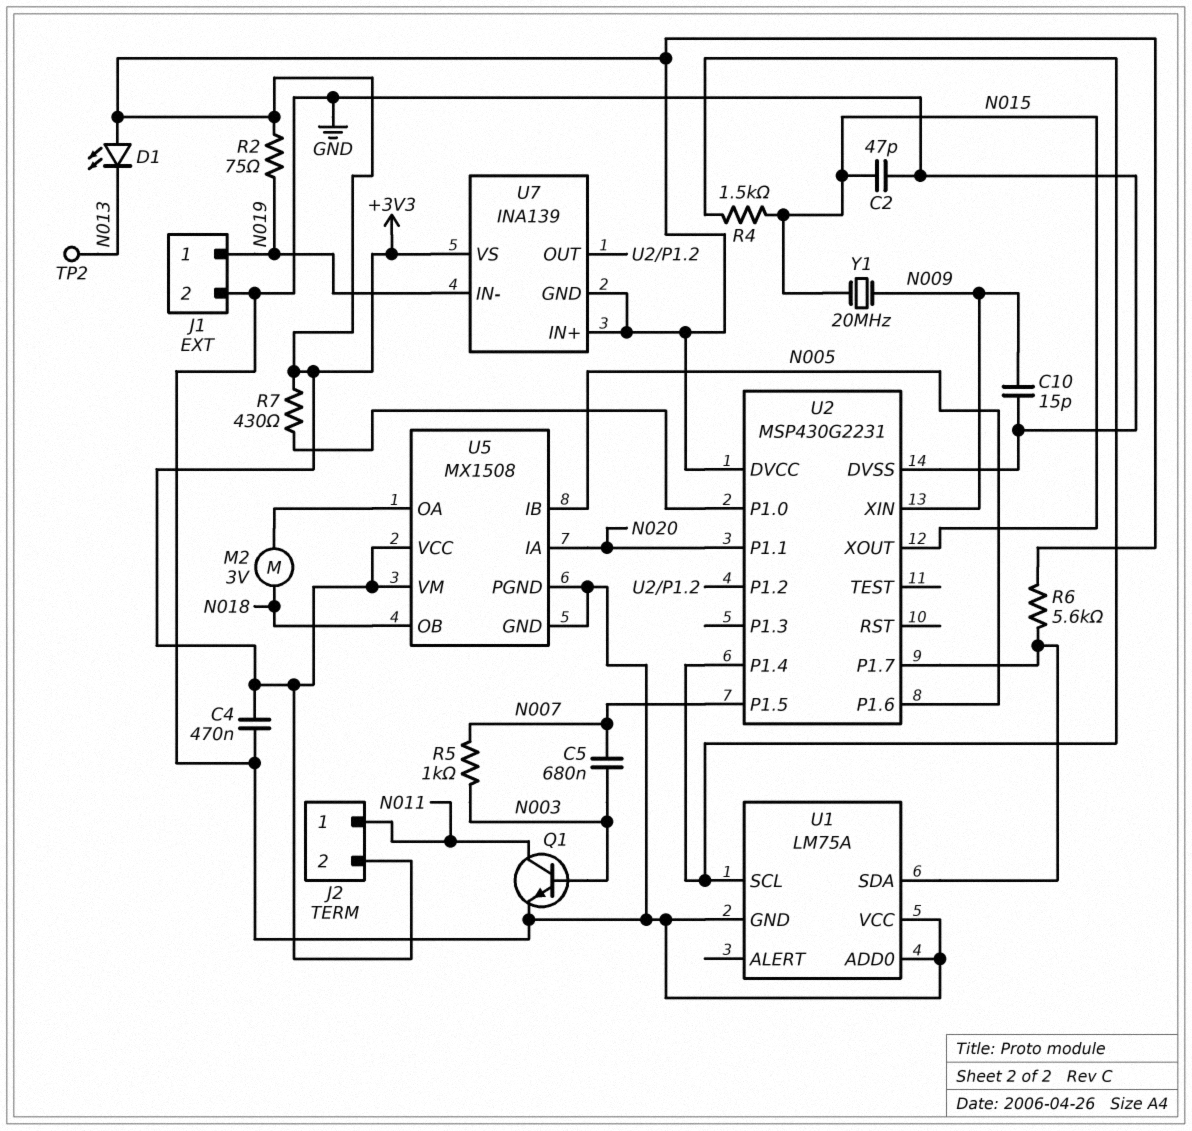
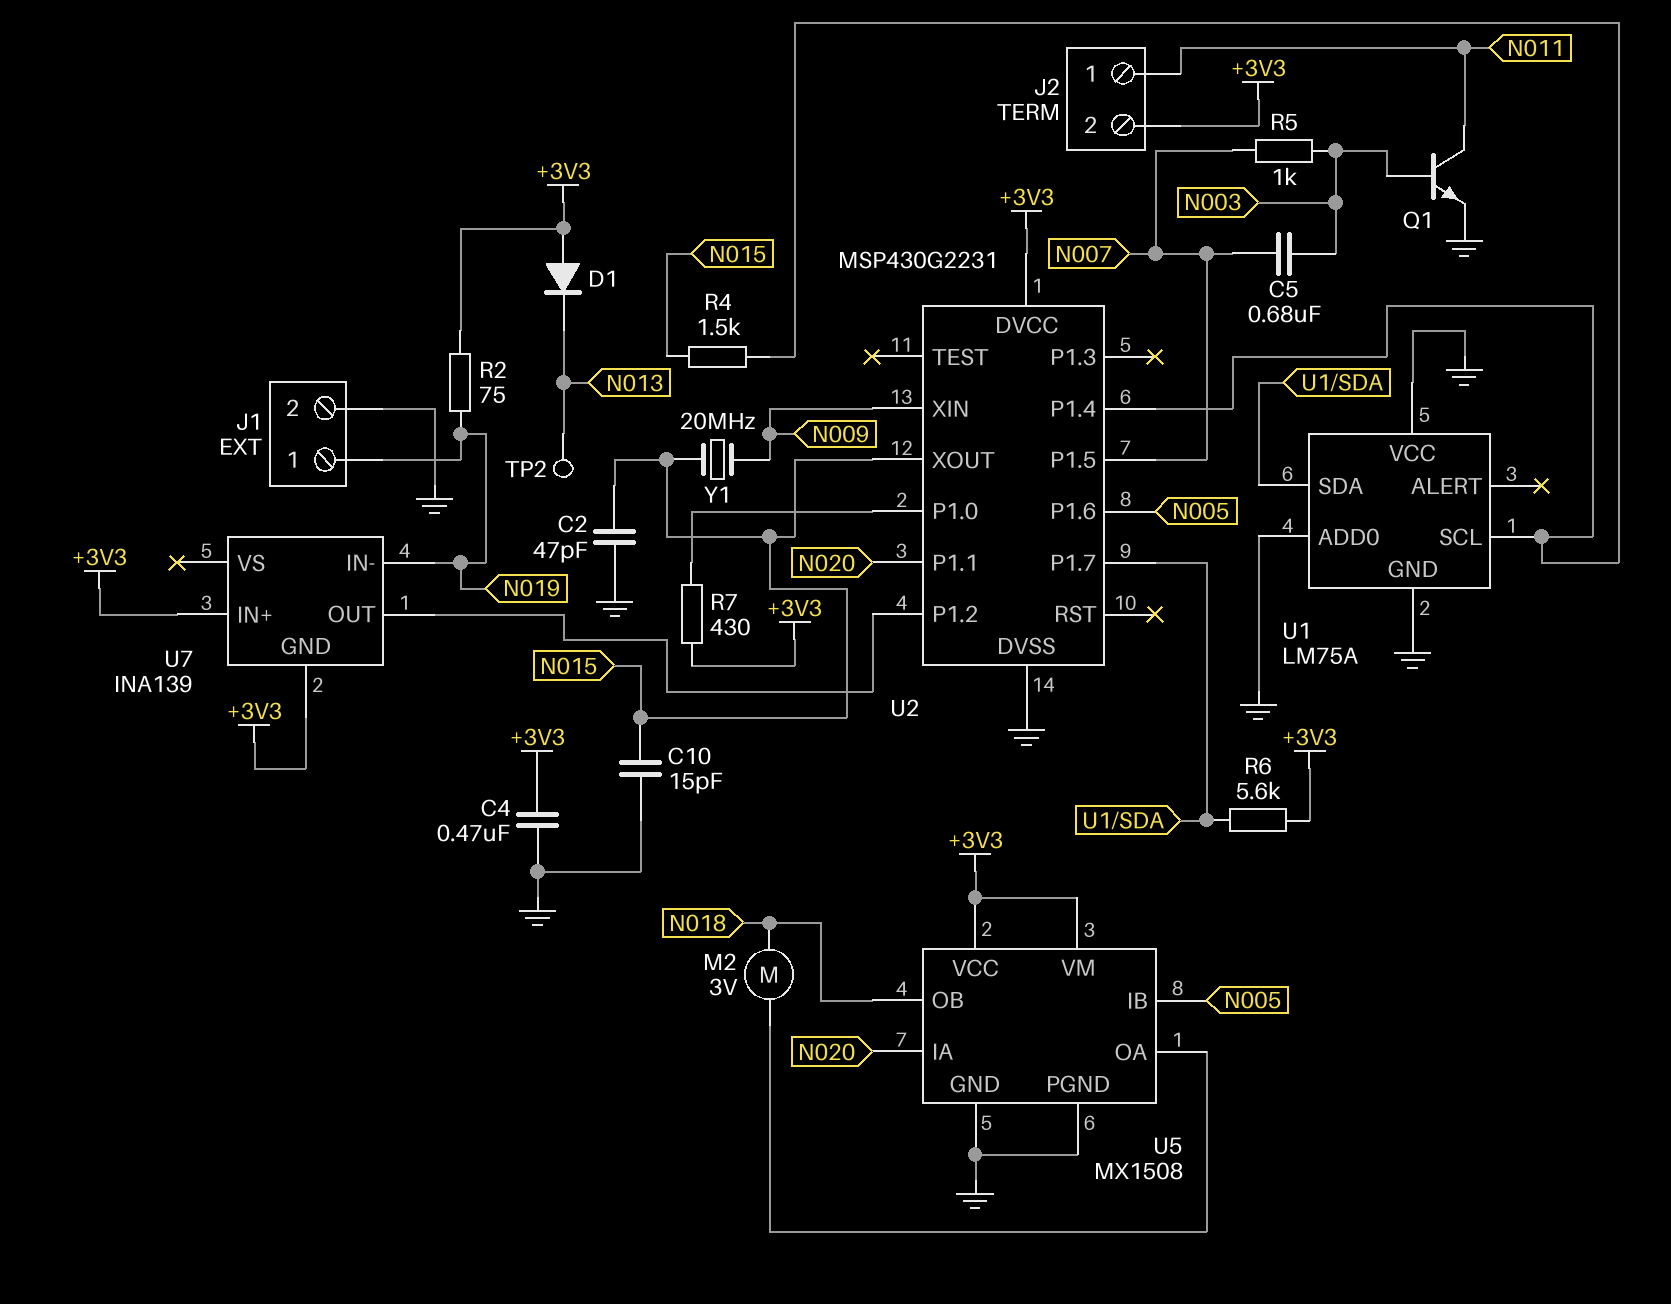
C10: 15pF (GND, N009) -> 15pF (GND, N015)
D1: LED (A +3V3, K N013) -> diode (A +3V3, K N013)
U7 pin VS: +3V3 -> none

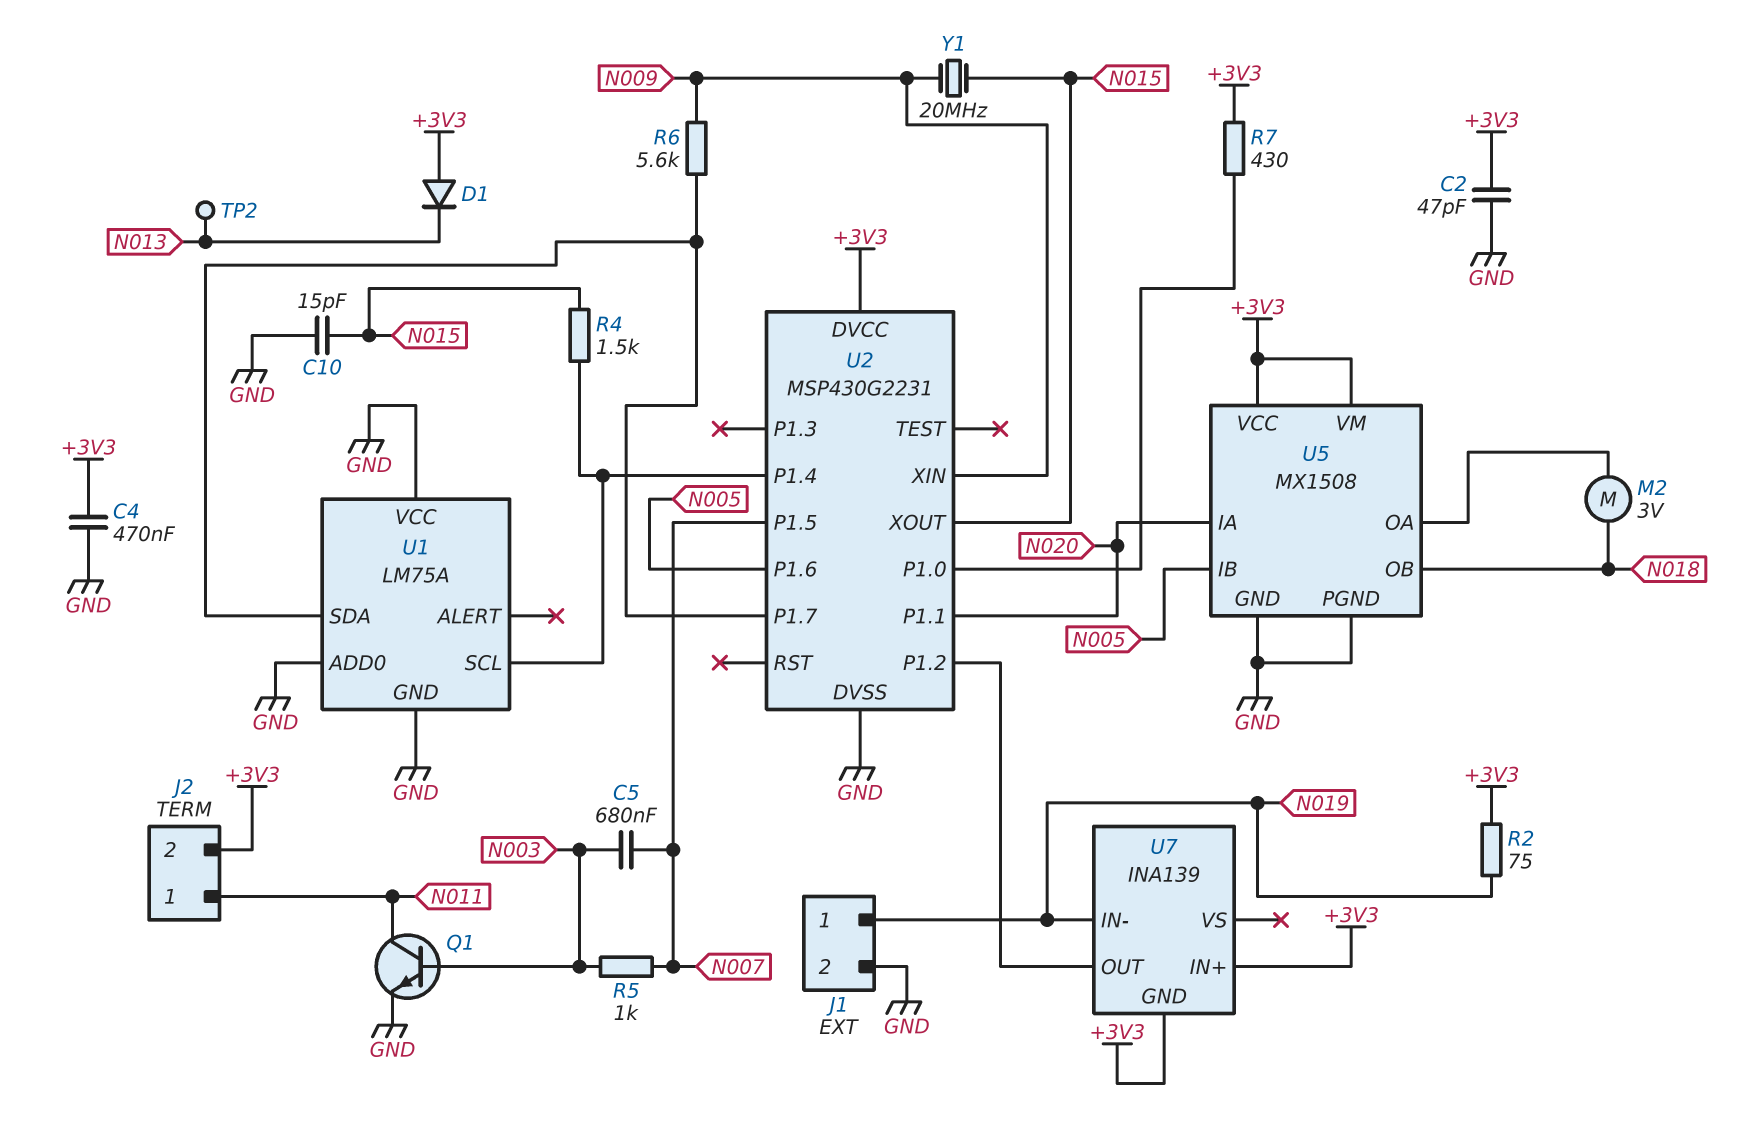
C2: 47pF (GND, N015) -> 47pF (+3V3, GND)
R6: 5.6k (+3V3, U1/SDA) -> 5.6k (N009, U1/SDA)

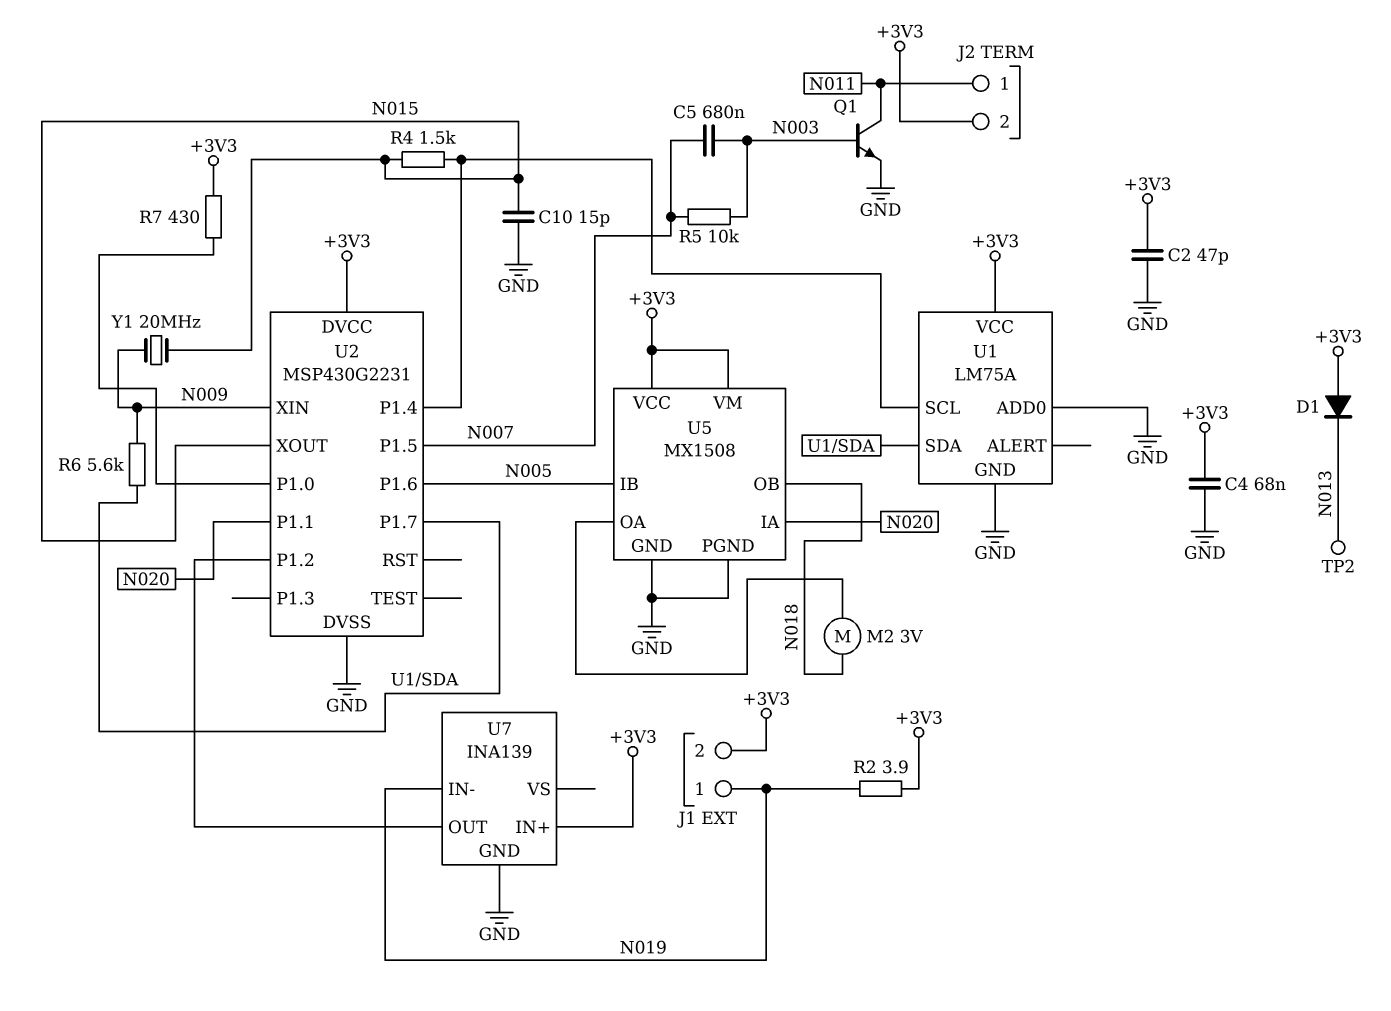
C4: 470nF (+3V3, GND) -> 68nF (+3V3, GND)
J1 pin 2: GND -> +3V3
R2: 75 (+3V3, N019) -> 3.9 (+3V3, N019)
R5: 1k (N003, N007) -> 10k (N003, N007)
U1 pin VCC: GND -> +3V3
U7 pin GND: +3V3 -> GND

